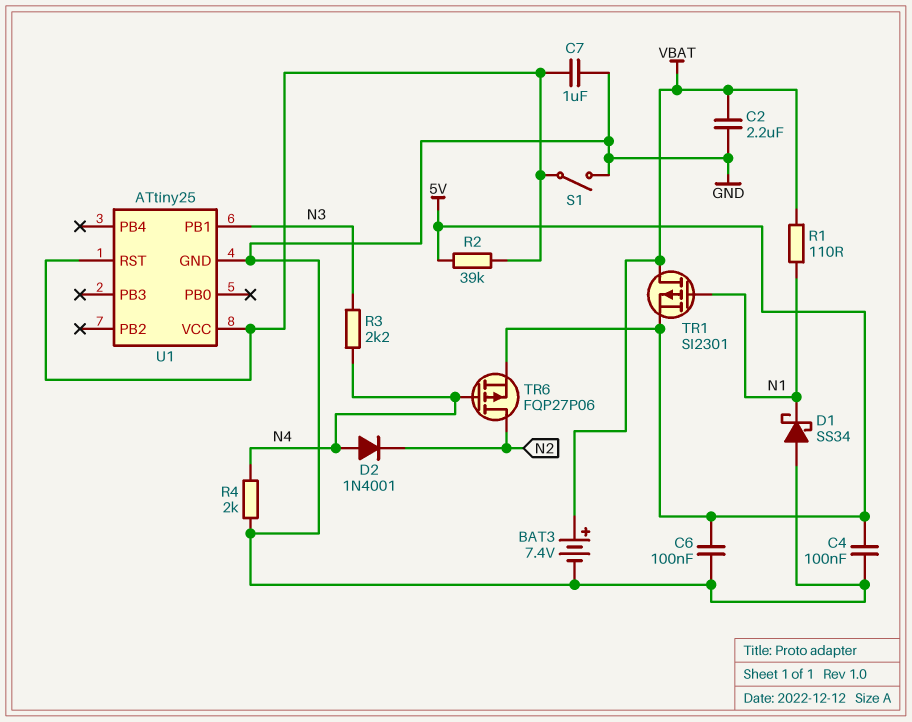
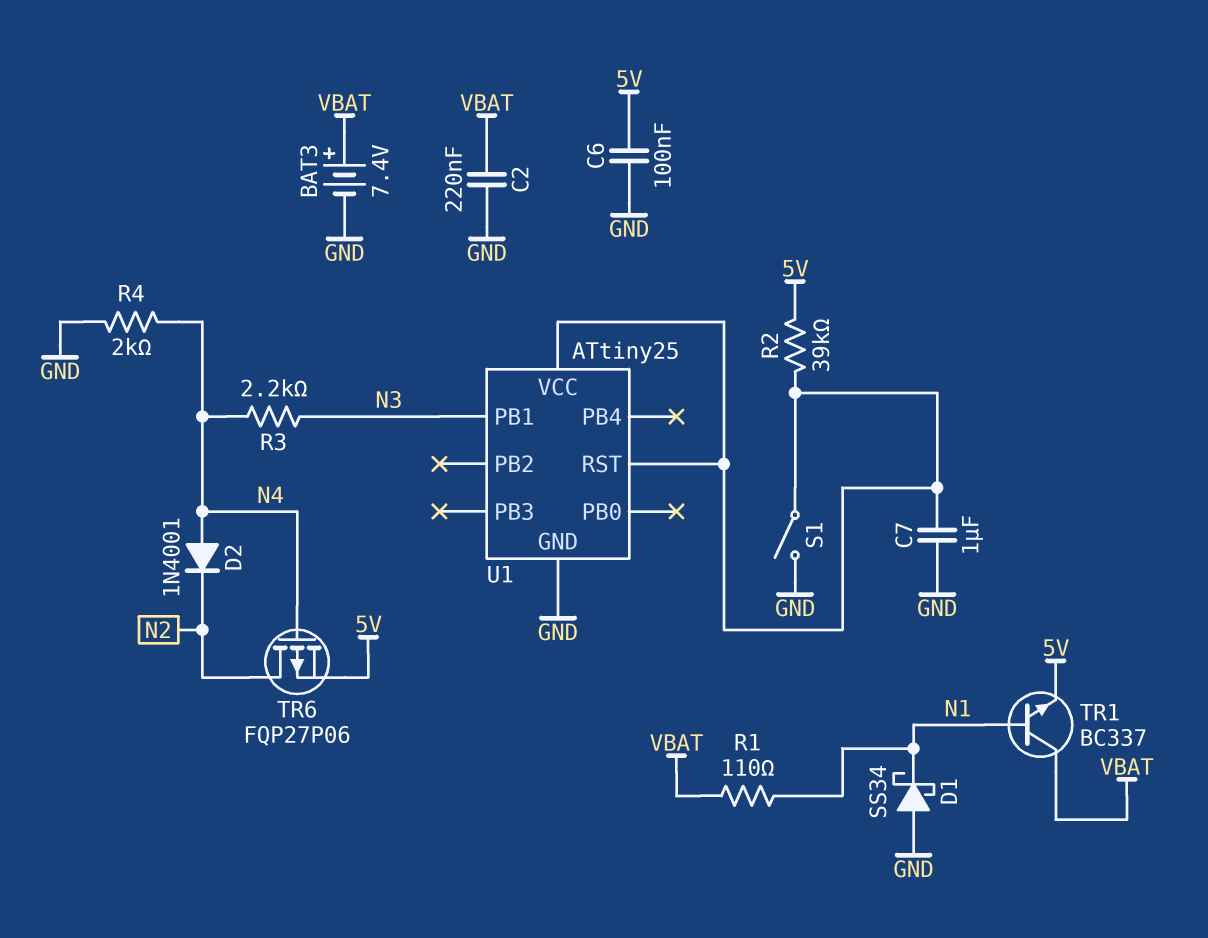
C2: 2.2uF (GND, VBAT) -> 220nF (GND, VBAT)
C4: 100nF (5V, GND) -> none
TR1: PMOS SI2301 (G N1, D VBAT, S 5V) -> NPN BC337 (B N1, C VBAT, E 5V)

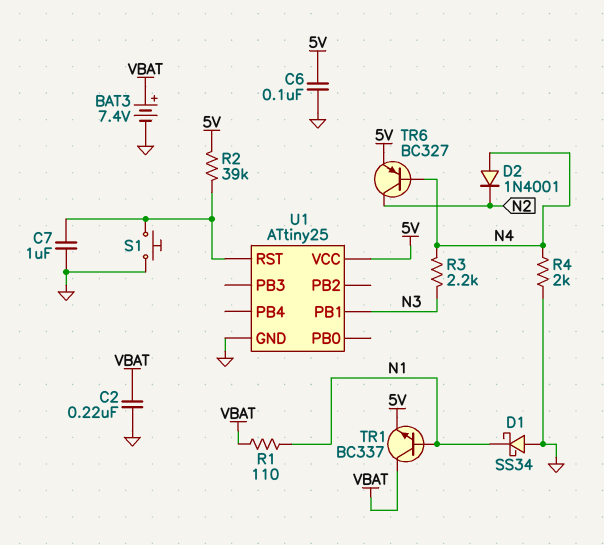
S1: switch (GND, U1/RST) -> button (GND, U1/RST)
TR6: PMOS FQP27P06 (G N4, D N2, S 5V) -> PNP BC327 (B N4, C N2, E 5V)
U1 pin VCC: U1/RST -> 5V

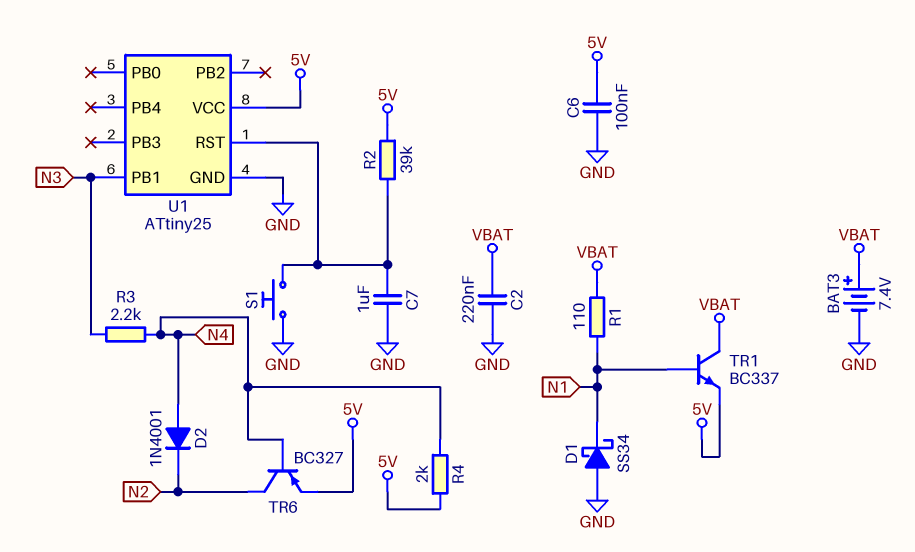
R4: 2k (GND, N4) -> 2k (5V, N4)

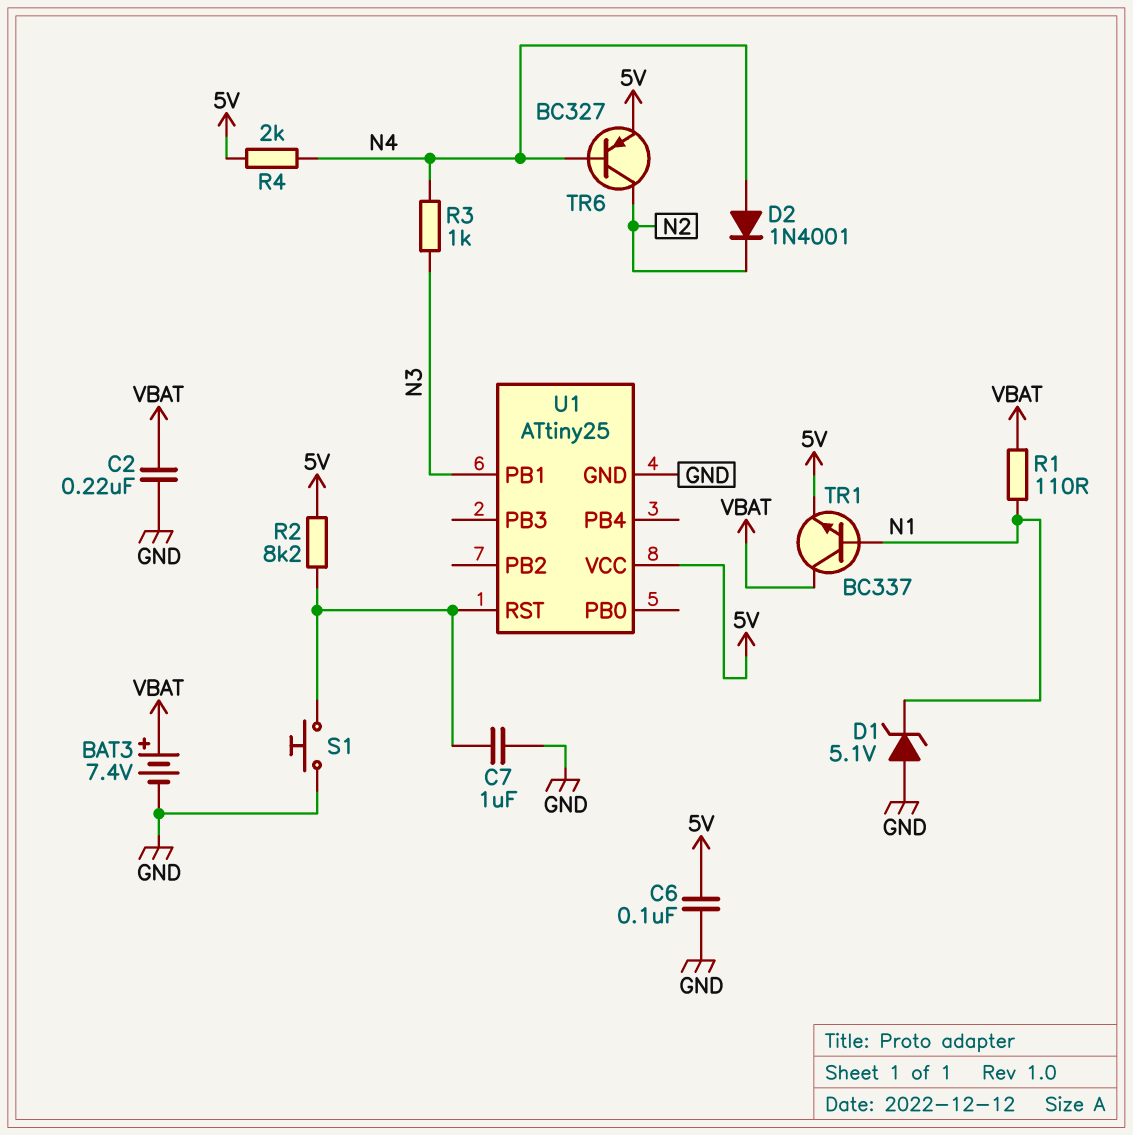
D1: schottky SS34 (A GND, K N1) -> zener 5.1V (A GND, K N1)
R2: 39k (5V, U1/RST) -> 8.2k (5V, U1/RST)
R3: 2.2k (N3, N4) -> 1k (N3, N4)

